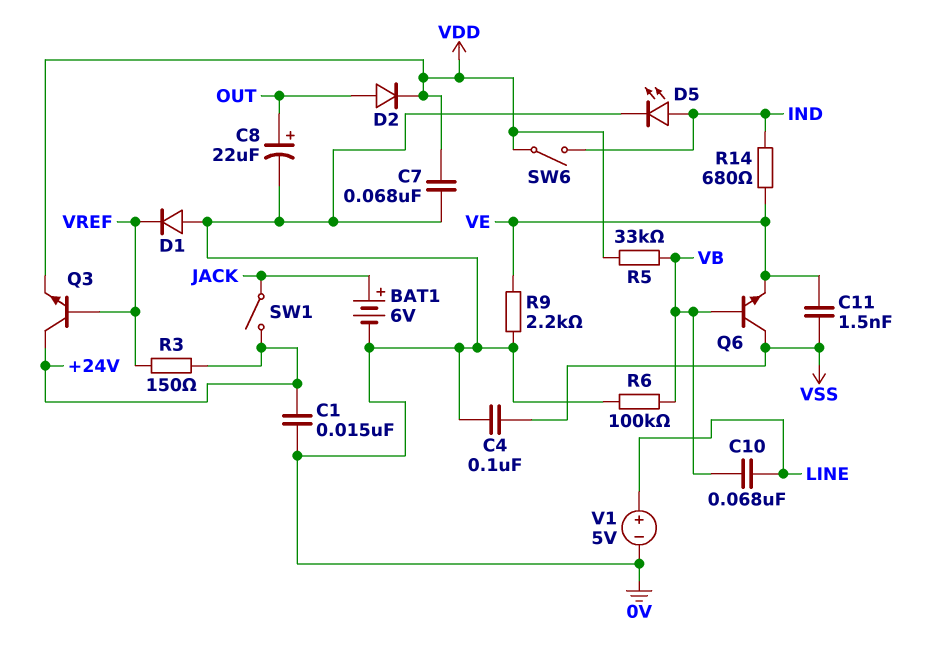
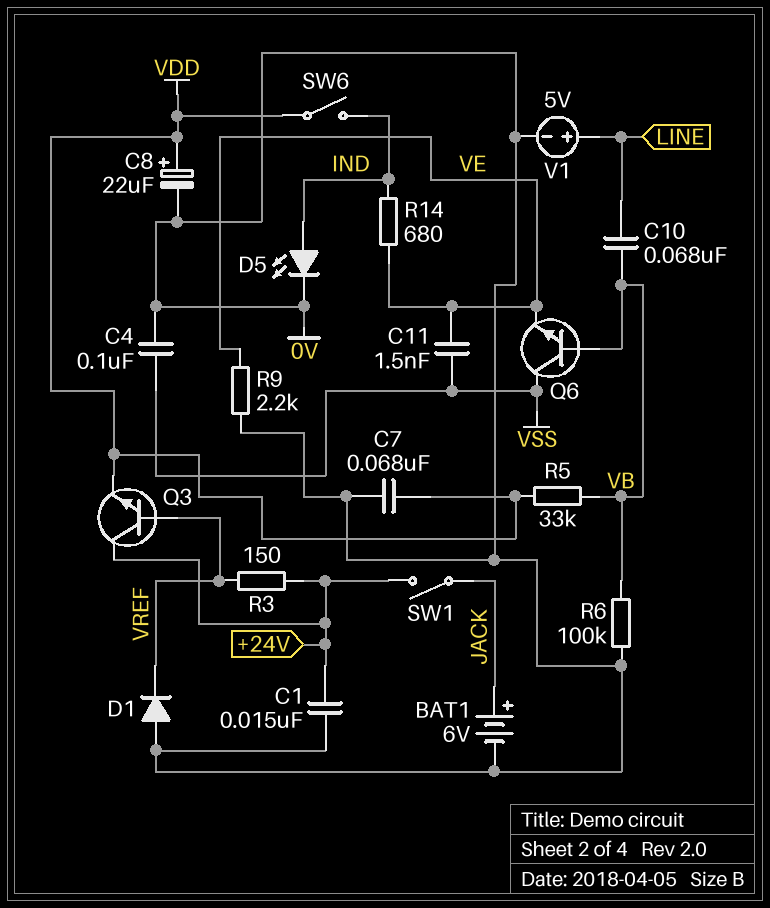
C8: 22uF (plus OUT, minus 0V) -> 22uF (plus VDD, minus 0V)
D2: diode (A OUT, K VDD) -> none

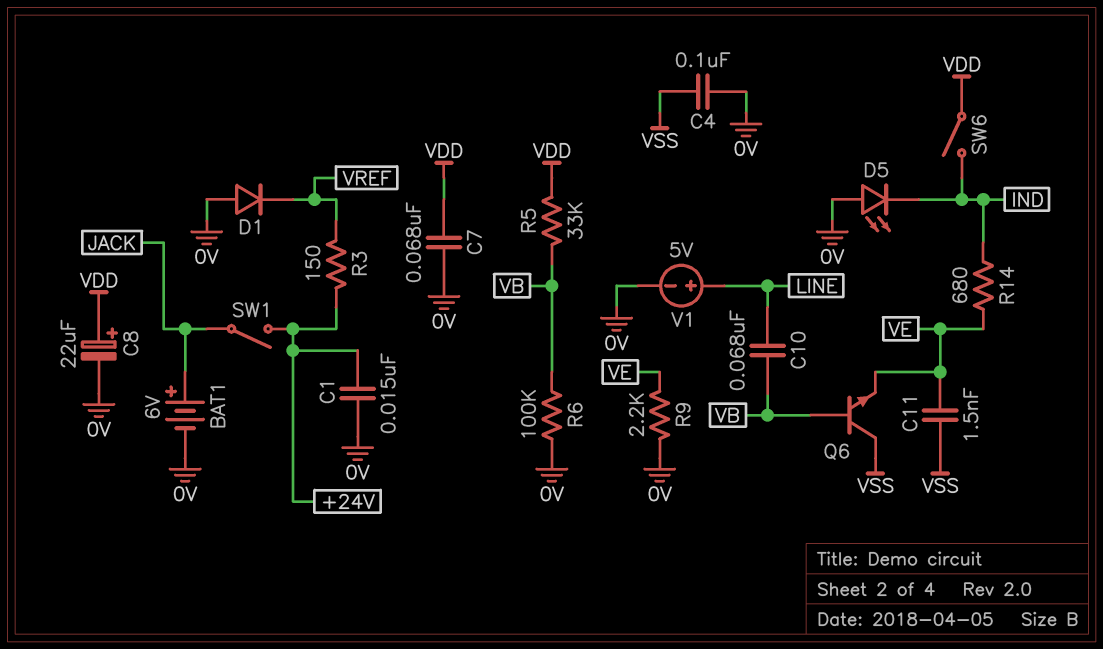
D5: LED (A IND, K 0V) -> LED (A 0V, K IND)
Q3: NPN (B VREF, C +24V, E VDD) -> none

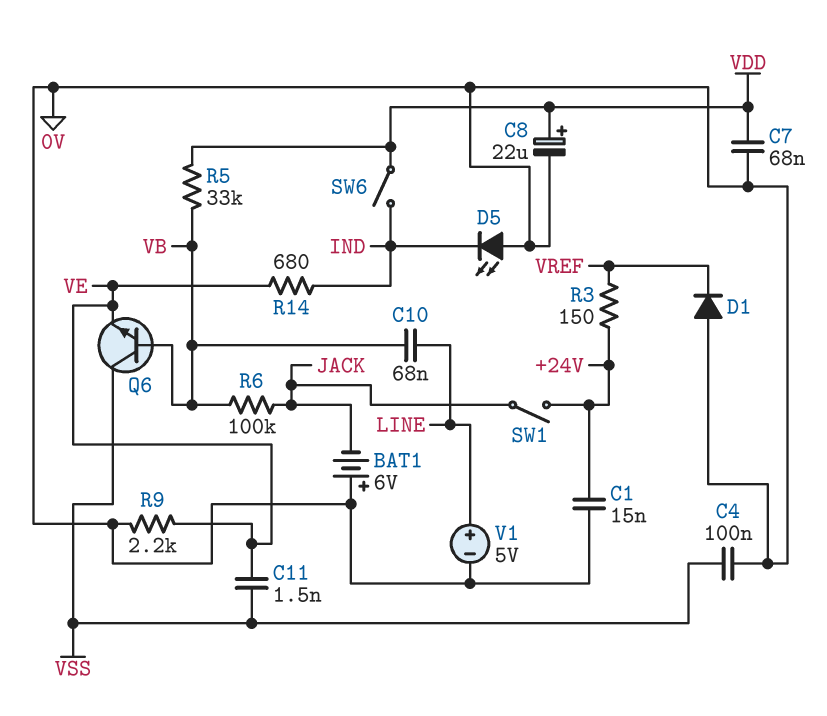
BAT1: 6V (plus JACK, minus 0V) -> 6V (plus 0V, minus JACK)
R6: 100k (0V, VB) -> 100k (JACK, VB)

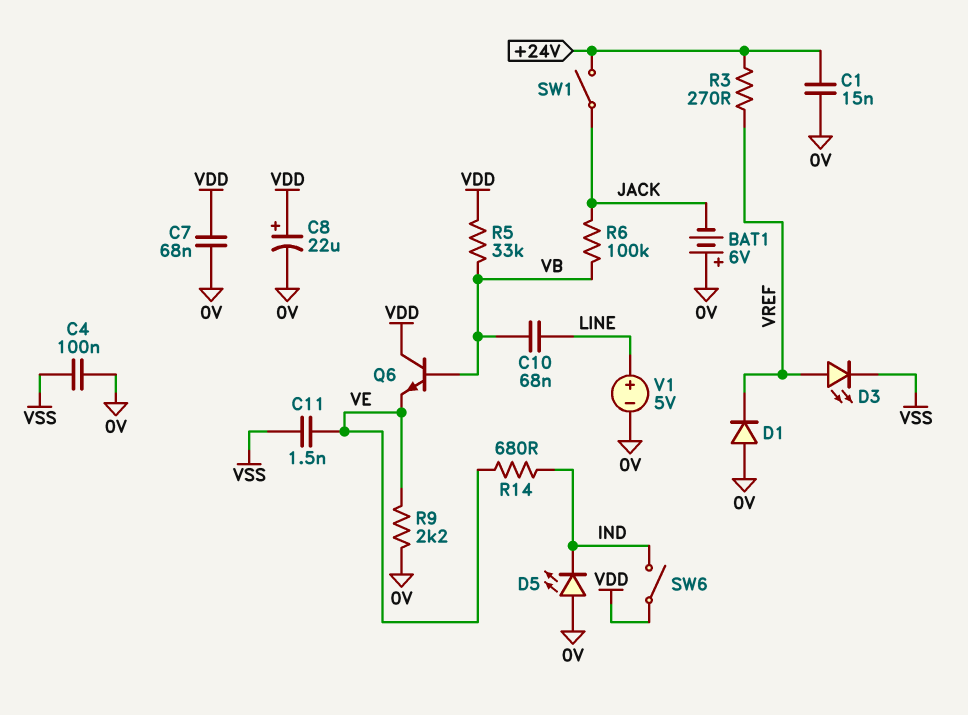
D3: none -> LED (A VREF, K VSS)
Q6: NPN (B VB, C VSS, E VE) -> NPN (B VB, C VDD, E VE)
R3: 150 (+24V, VREF) -> 270 (+24V, VREF)

